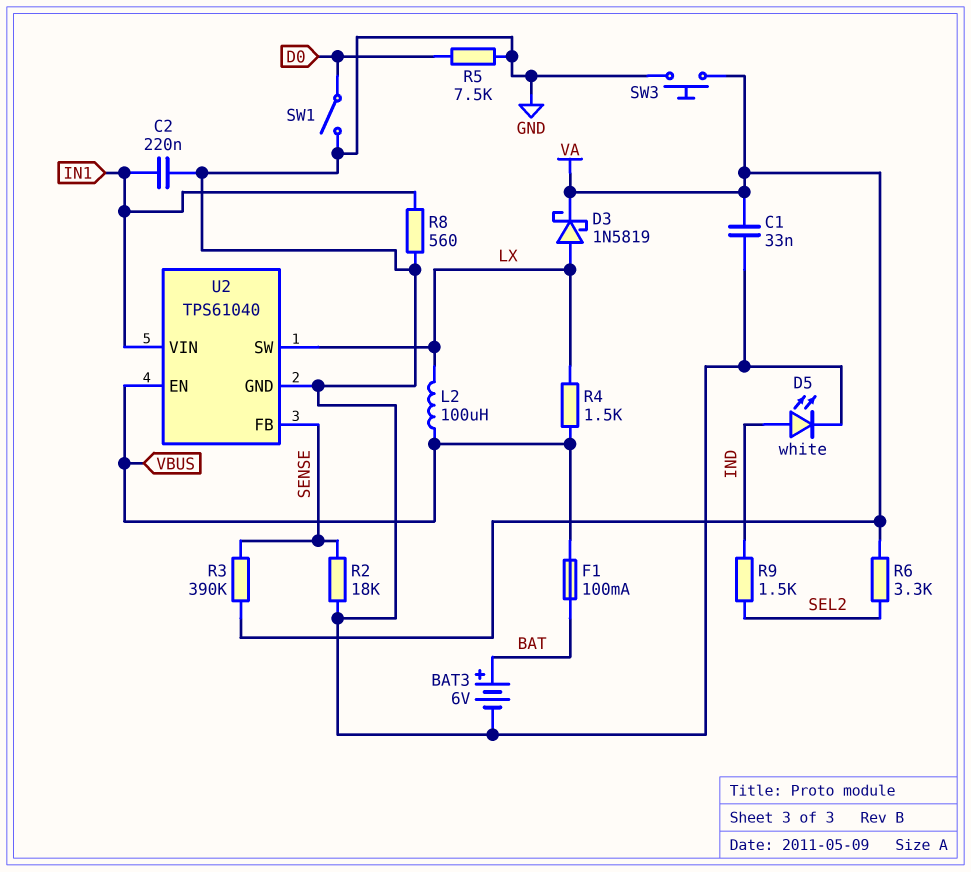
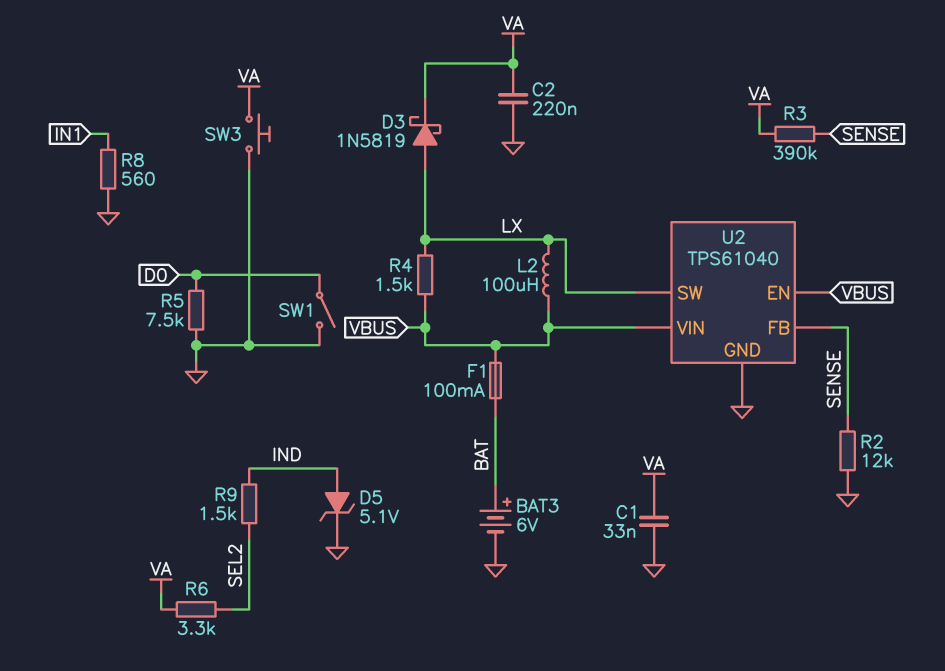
C2: 220nF (GND, IN1) -> 220nF (GND, VA)
D5: LED white (A IND, K GND) -> zener 5.1V (A IND, K GND)
R2: 18k (GND, SENSE) -> 12k (GND, SENSE)
U2 pin VIN: IN1 -> VBUS

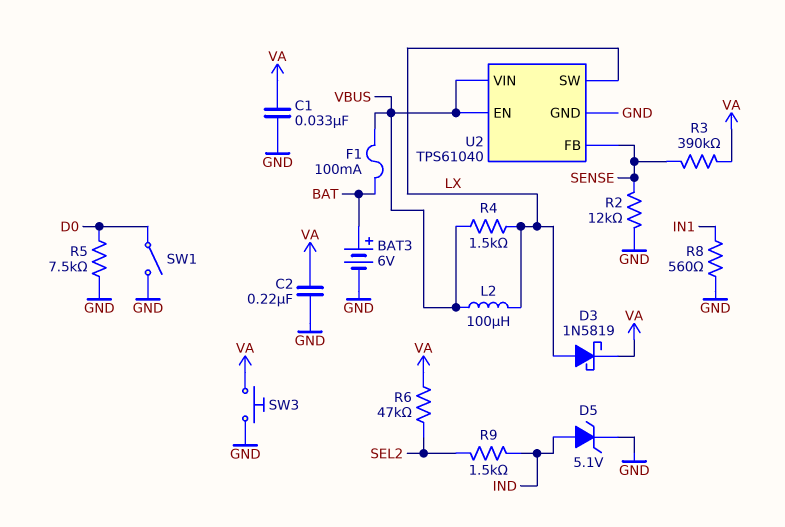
R6: 3.3k (SEL2, VA) -> 47k (SEL2, VA)

